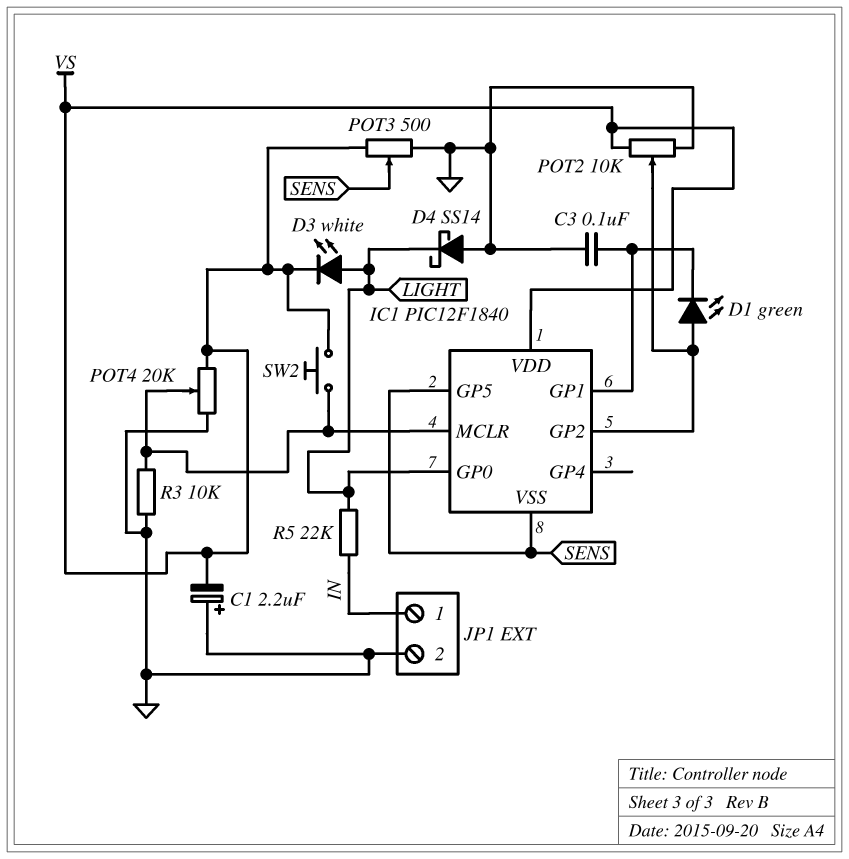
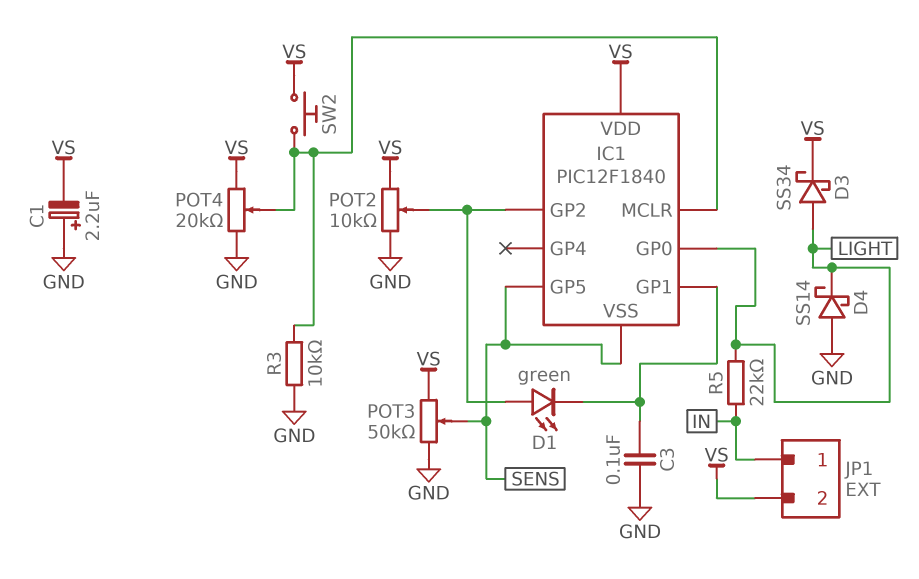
D3: LED white (A LIGHT, K VS) -> schottky SS34 (A LIGHT, K VS)
JP1 pin 2: GND -> VS
POT3: 500 (GND, VS, wiper SENS) -> 50k (GND, VS, wiper SENS)

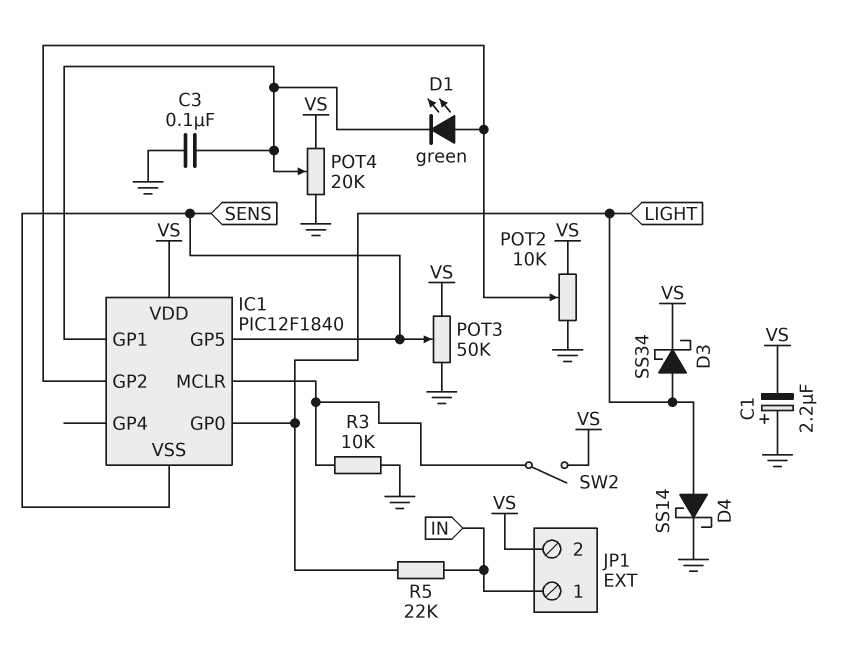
D4: schottky SS14 (A GND, K LIGHT) -> schottky SS14 (A LIGHT, K GND)
POT4: 20k (GND, VS, wiper IC1/MCLR) -> 20k (GND, VS, wiper IC1/GP1)
SW2: button (IC1/MCLR, VS) -> switch (IC1/MCLR, VS)

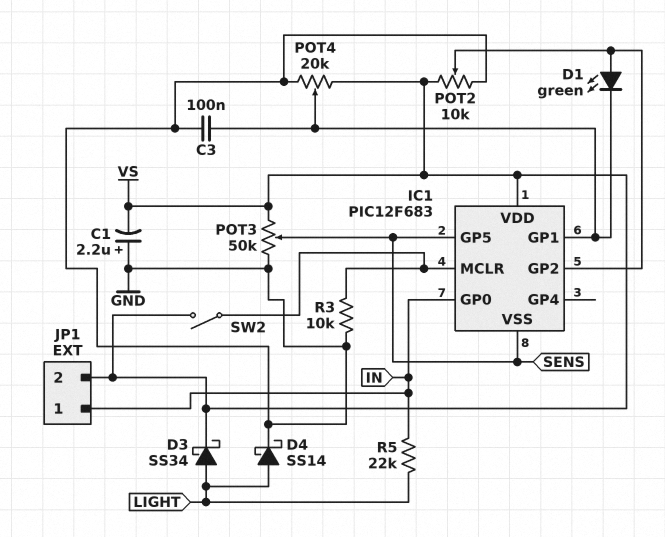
IC1: PIC12F1840 -> PIC12F683
IC1 pin GP0: LIGHT -> IN

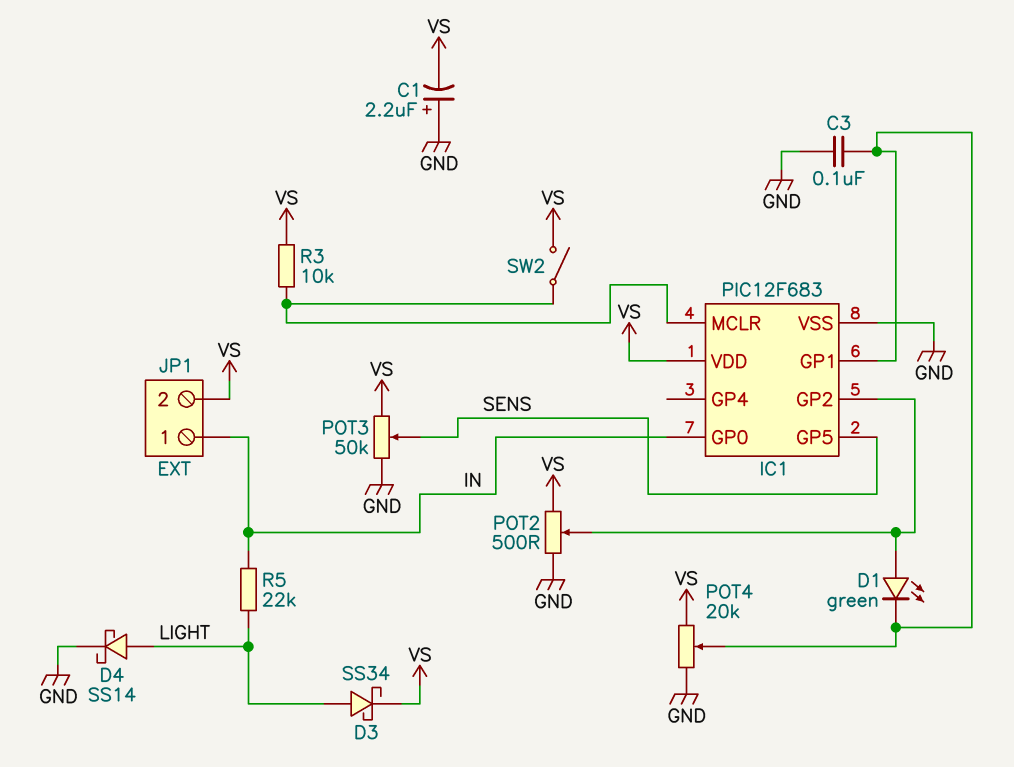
IC1 pin VSS: SENS -> GND
POT2: 10k (GND, VS, wiper IC1/GP2) -> 500 (GND, VS, wiper IC1/GP2)
R3: 10k (GND, IC1/MCLR) -> 10k (IC1/MCLR, VS)

